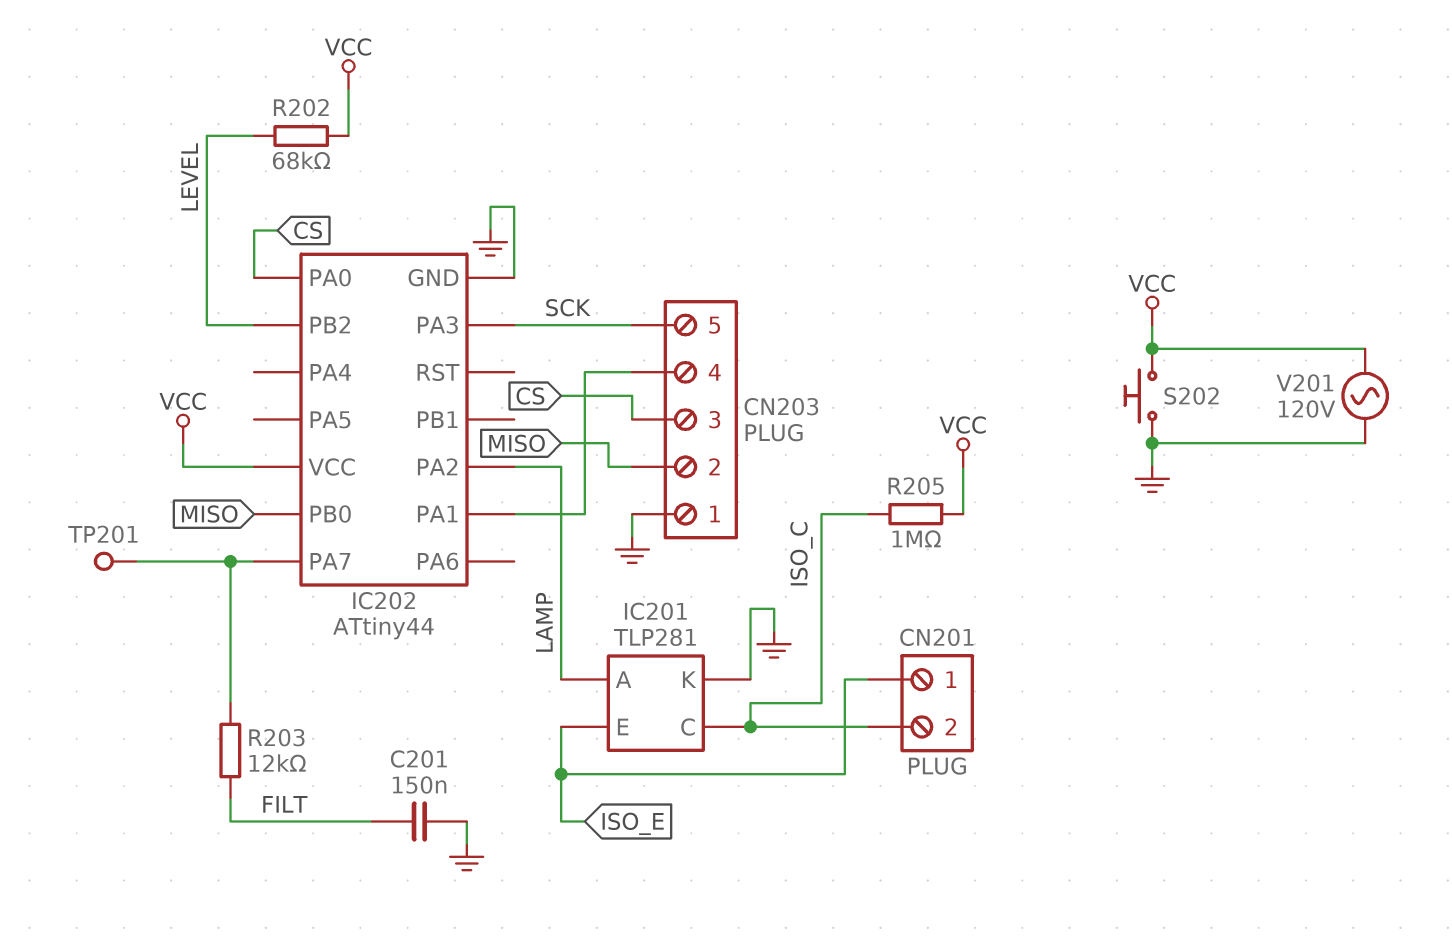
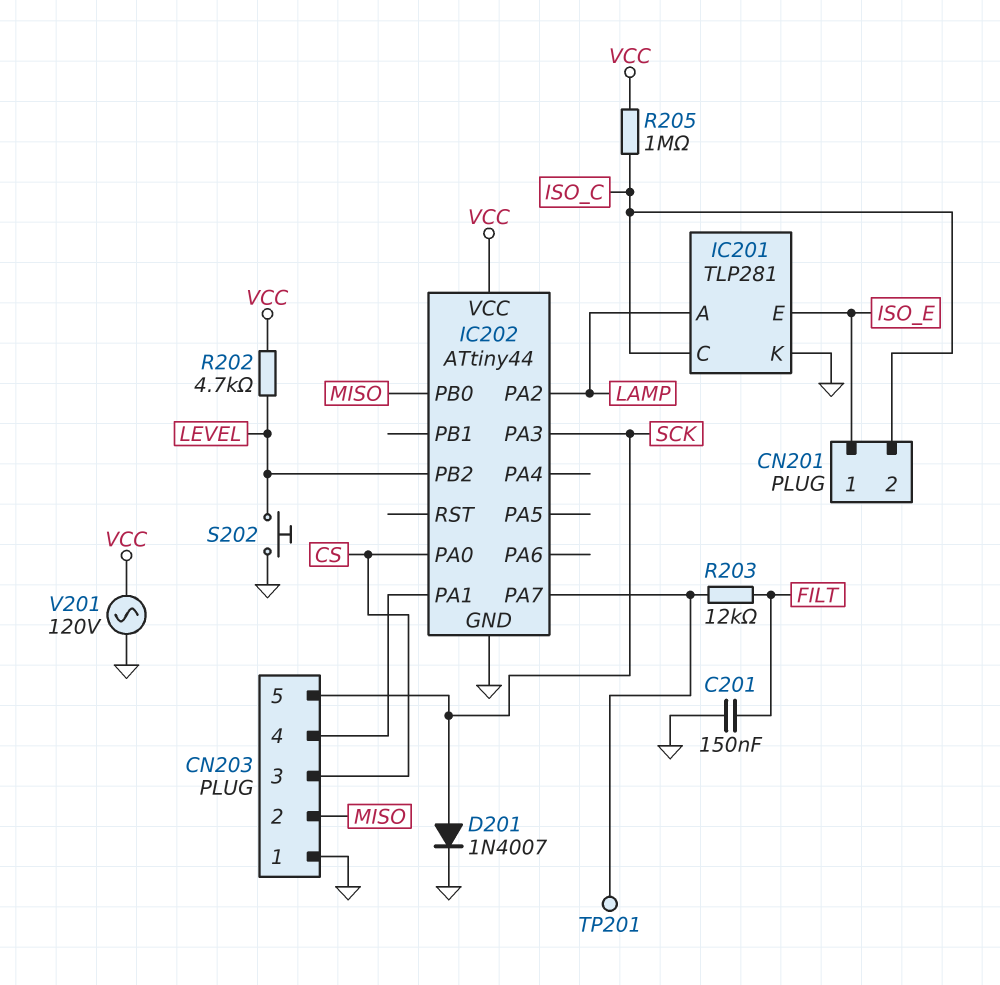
D201: none -> diode 1N4007 (A SCK, K GND)
R202: 68k (LEVEL, VCC) -> 4.7k (LEVEL, VCC)
S202: button (GND, VCC) -> button (GND, LEVEL)

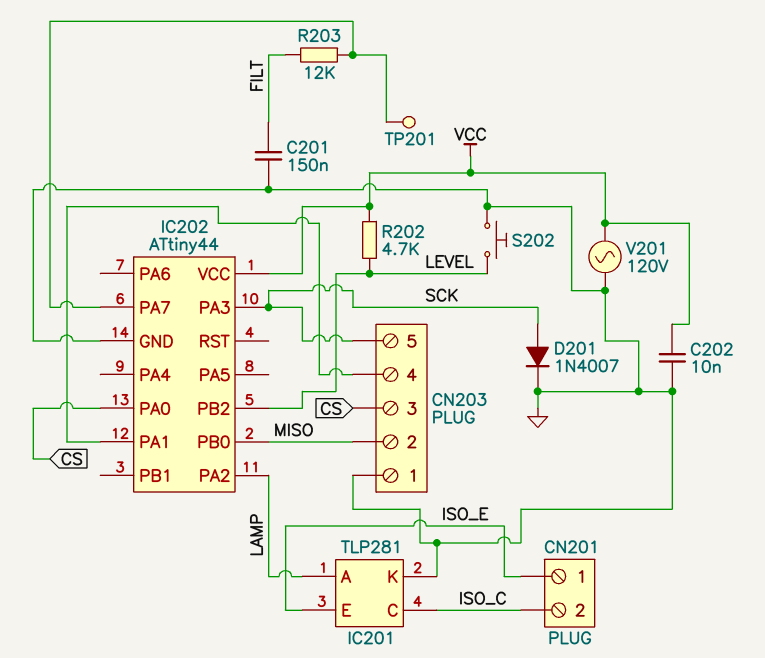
C202: none -> 10nF (GND, VCC)
R205: 1M (ISO_C, VCC) -> none

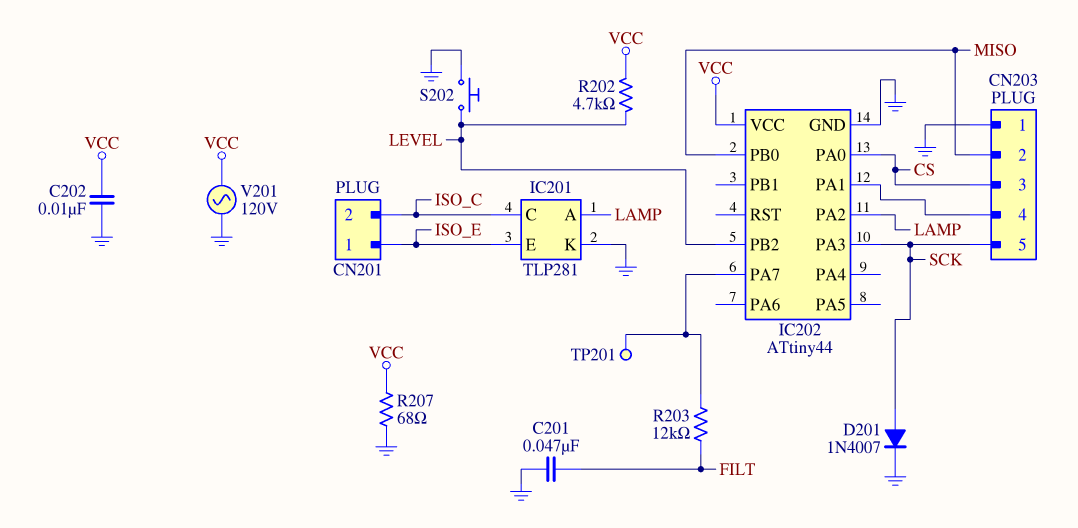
C201: 150nF (FILT, GND) -> 47nF (FILT, GND)
R207: none -> 68 (GND, VCC)

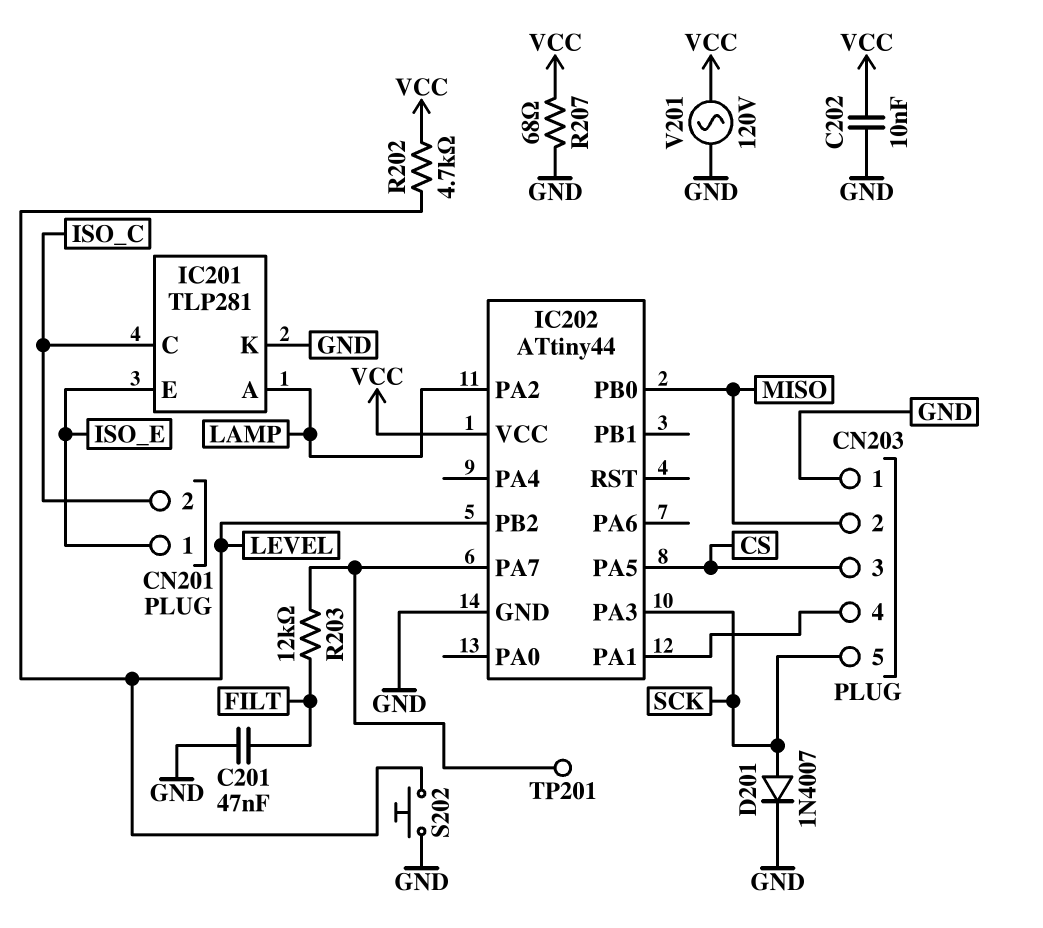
IC202 pin PA0: CS -> none
IC202 pin PA5: none -> CS

